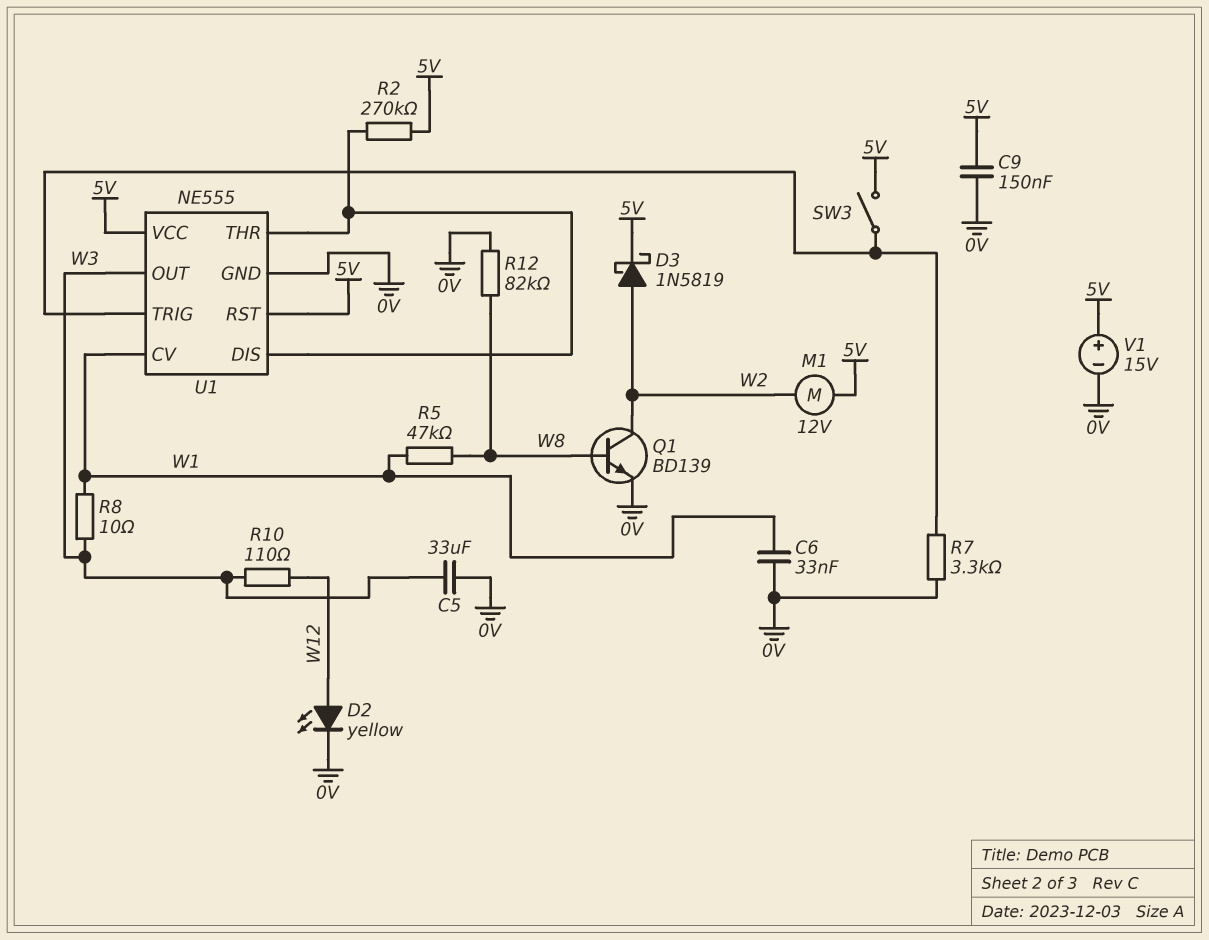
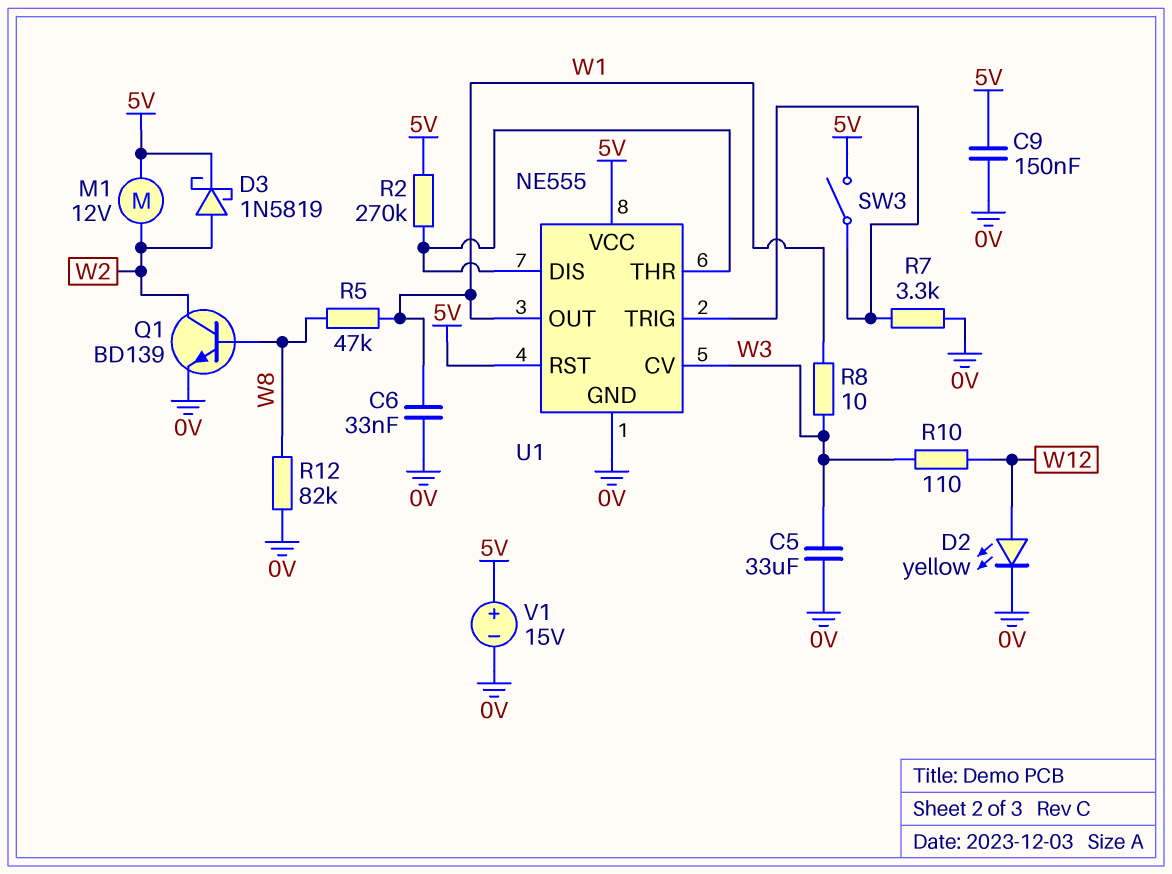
U1 pin CV: W1 -> W3
U1 pin OUT: W3 -> W1

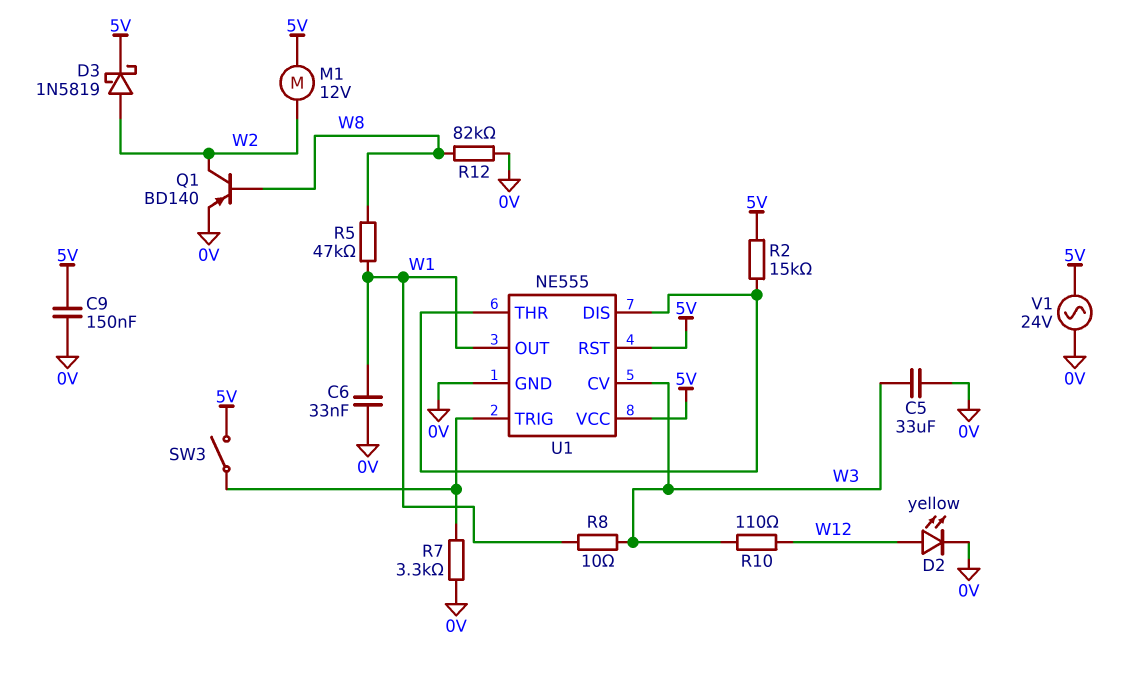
Q1: NPN BD139 (B W8, C W2, E 0V) -> PNP BD140 (B W8, C W2, E 0V)
R2: 270k (5V, U1/DIS) -> 15k (5V, U1/DIS)
V1: 15V (plus 5V, minus 0V) -> AC 24V (0V, 5V)

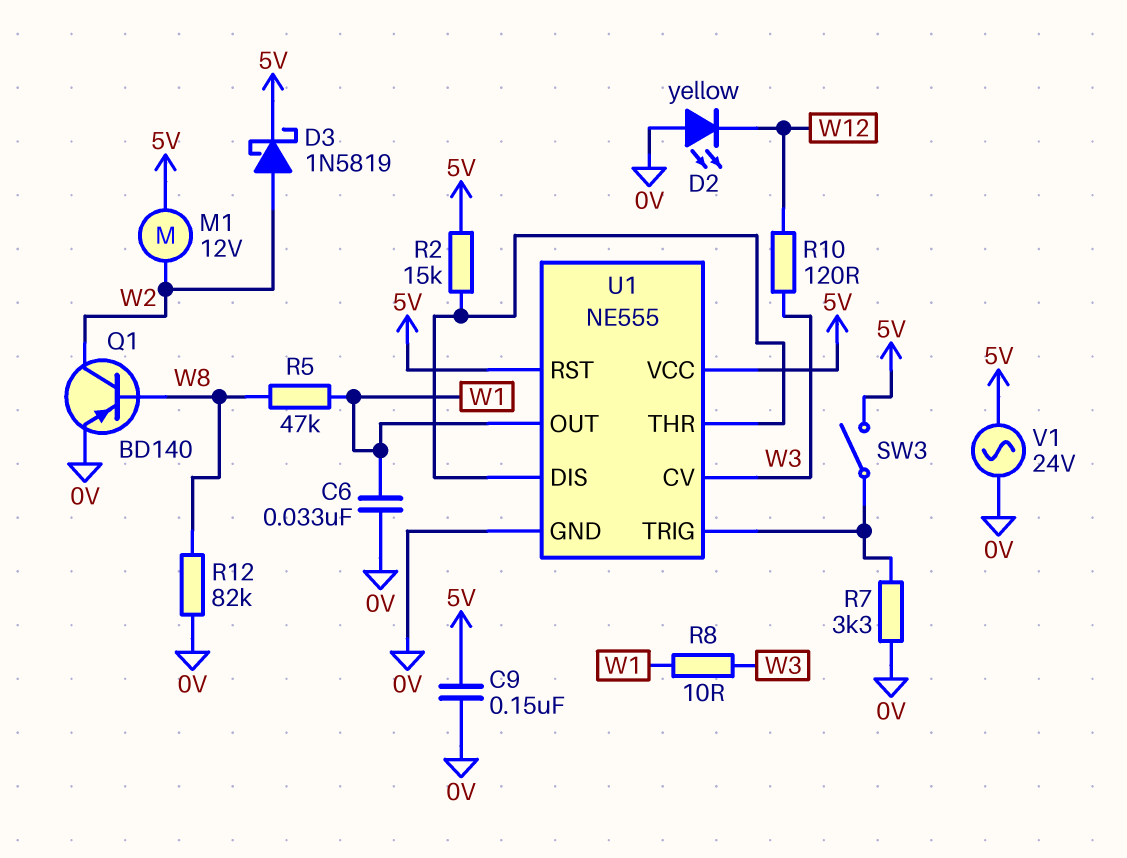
C5: 33uF (0V, W3) -> none
D2: LED yellow (A W12, K 0V) -> LED yellow (A 0V, K W12)
R10: 110 (W3, W12) -> 120 (W3, W12)

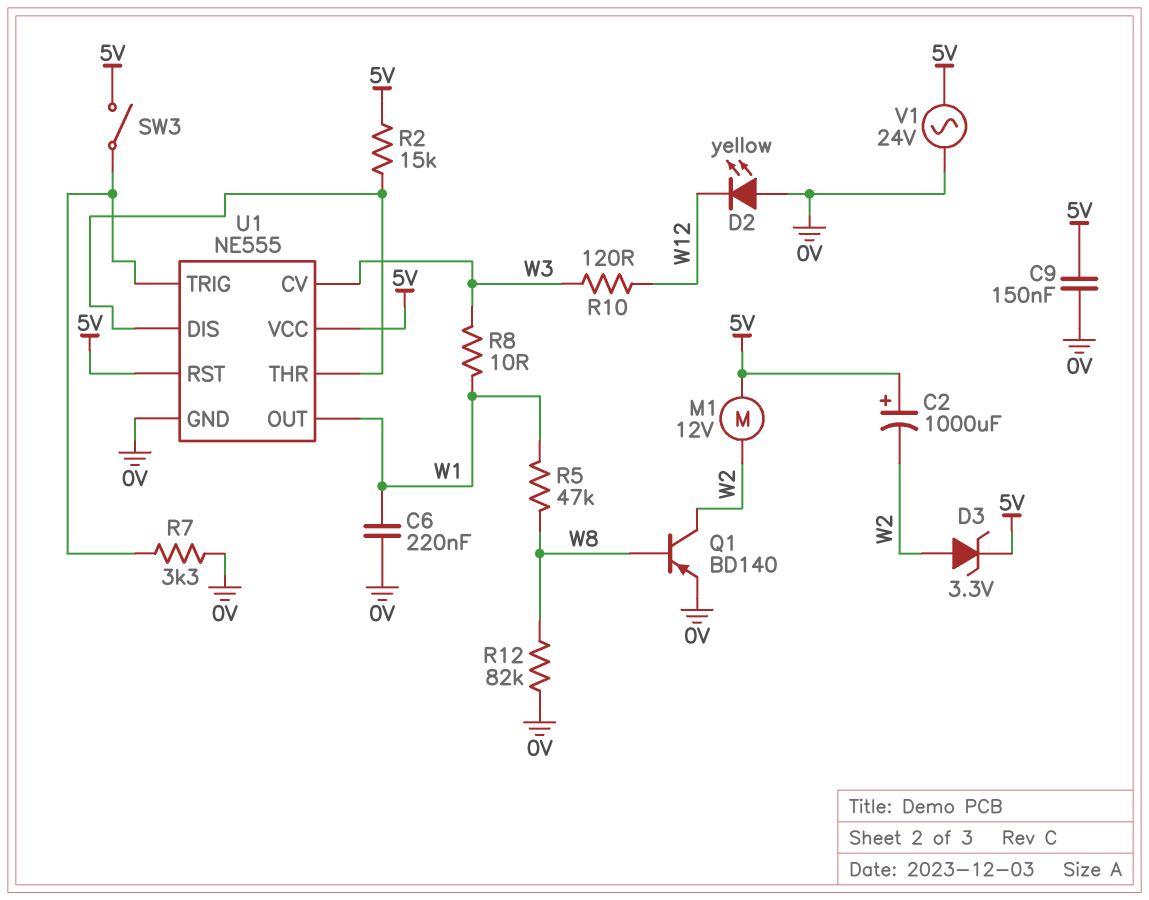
C2: none -> 1000uF (plus 5V, minus W2)
C6: 33nF (0V, W1) -> 220nF (0V, W1)
D3: schottky 1N5819 (A W2, K 5V) -> zener 3.3V (A W2, K 5V)

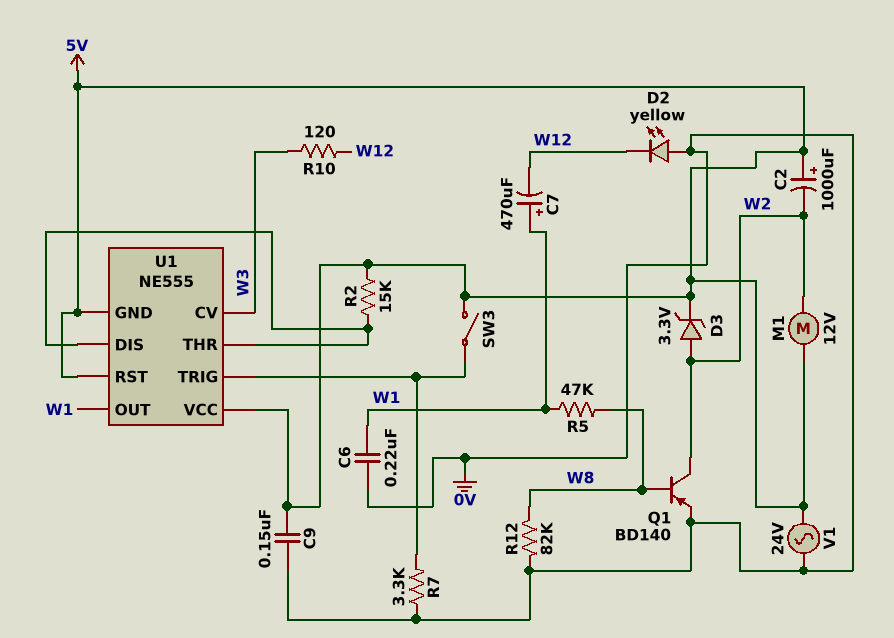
C7: none -> 470uF (plus W1, minus W12)
R8: 10 (W1, W3) -> none
U1 pin GND: 0V -> 5V

